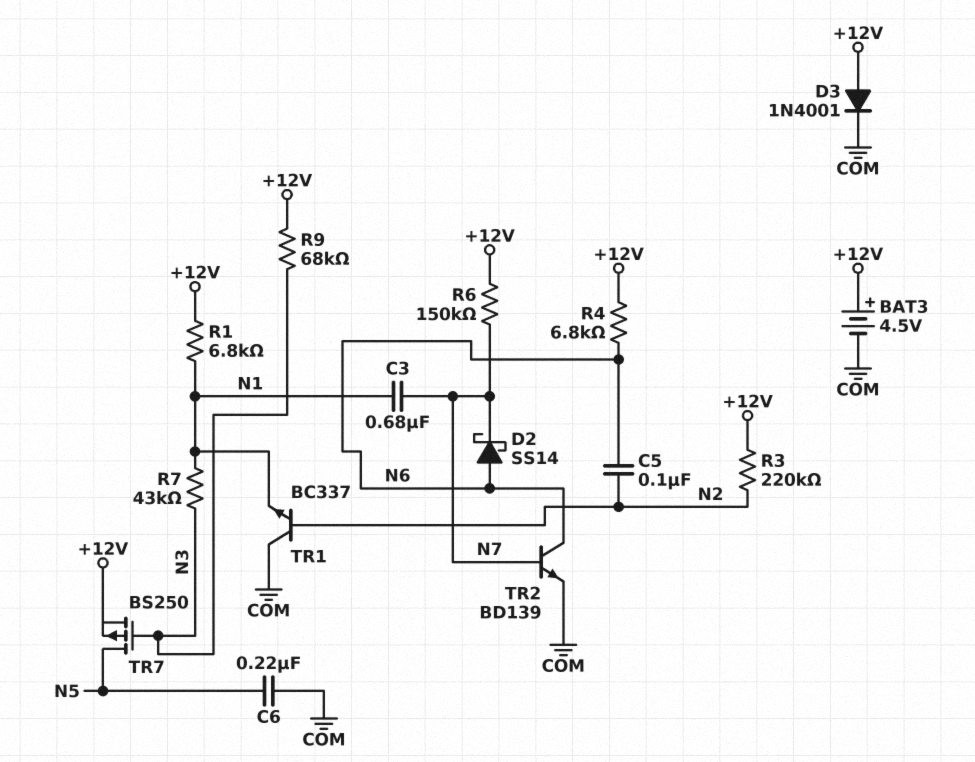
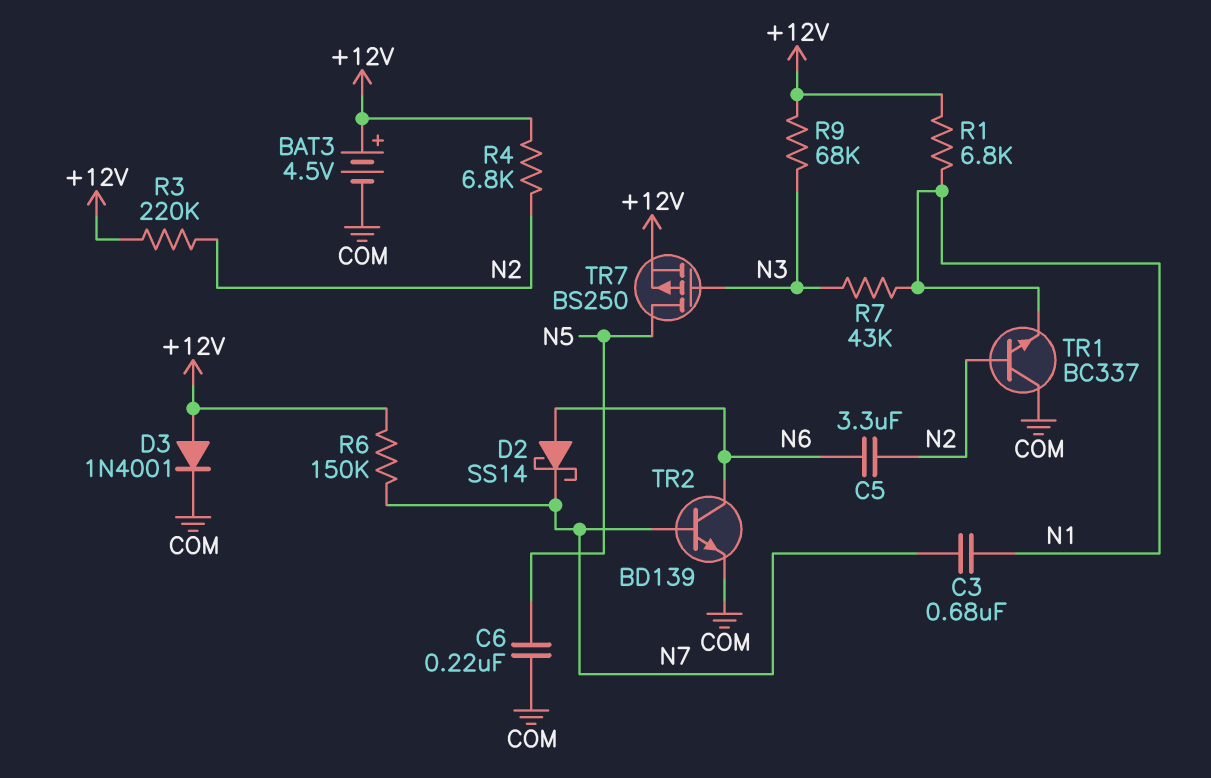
C5: 100nF (N2, N6) -> 3.3uF (N2, N6)
R4: 6.8k (+12V, N6) -> 6.8k (+12V, N2)

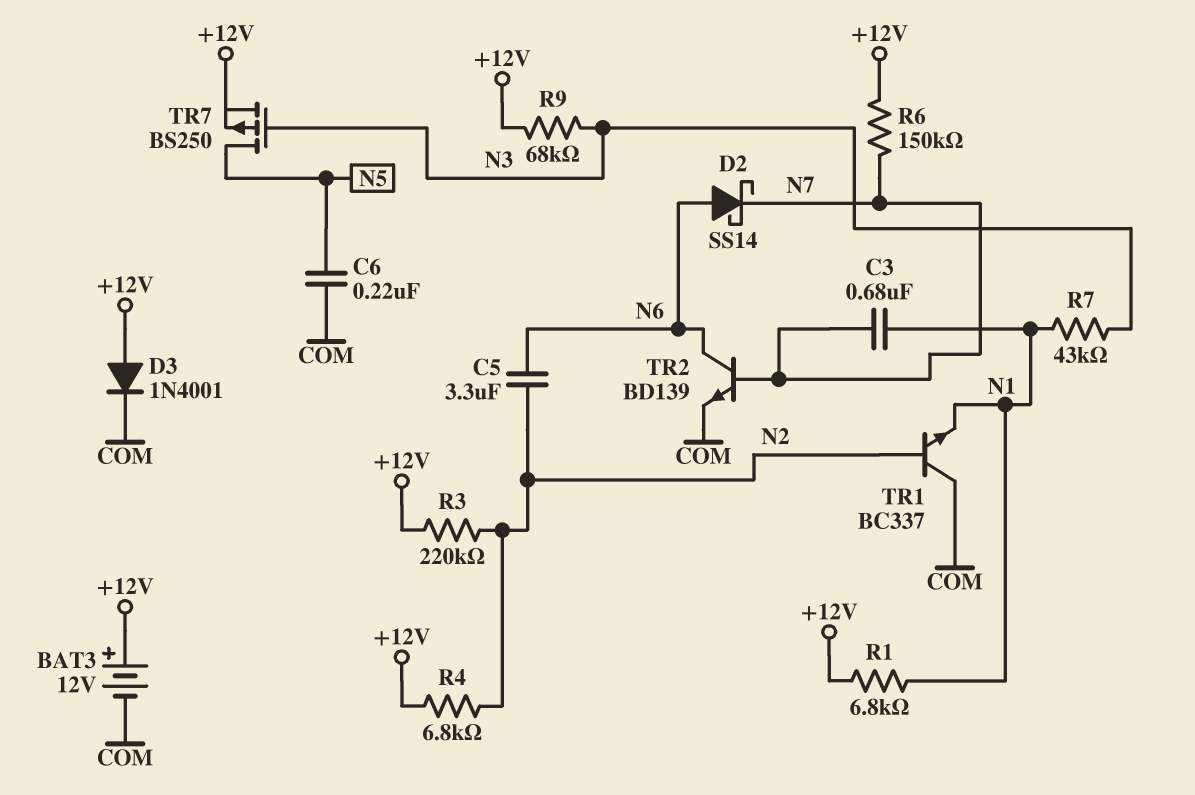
BAT3: 4.5V (plus +12V, minus COM) -> 12V (plus +12V, minus COM)

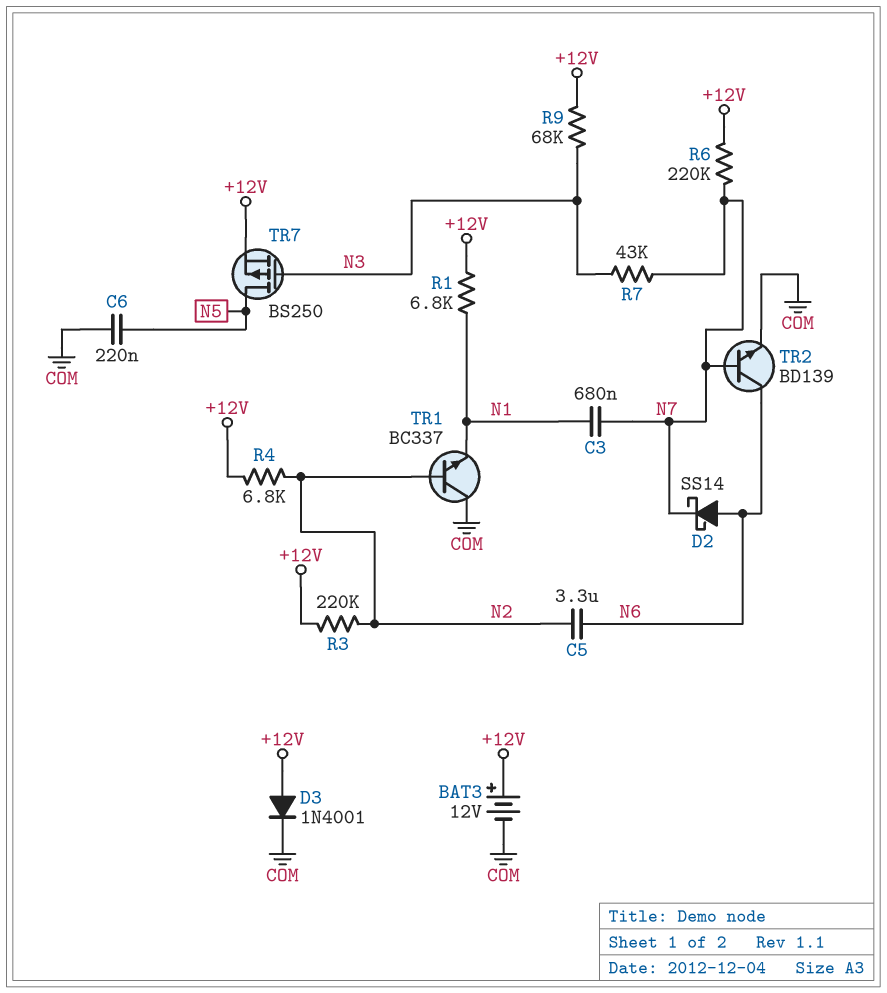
R6: 150k (+12V, N7) -> 220k (+12V, N7)
R7: 43k (N1, N3) -> 43k (N3, N7)

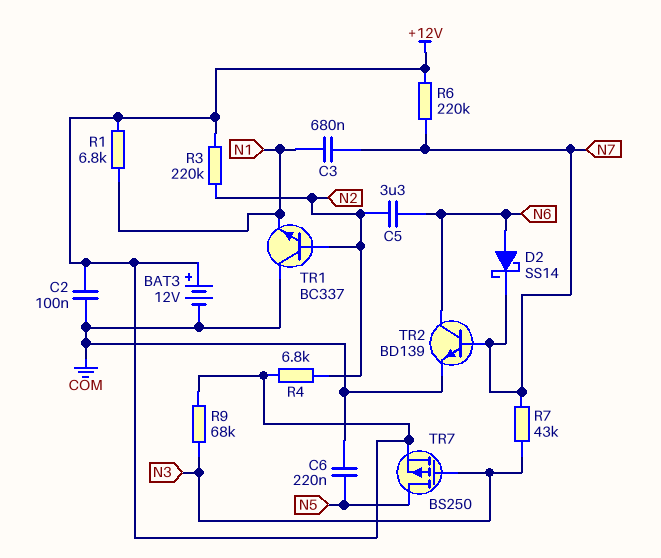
C2: none -> 100nF (+12V, COM)
D3: diode 1N4001 (A +12V, K COM) -> none

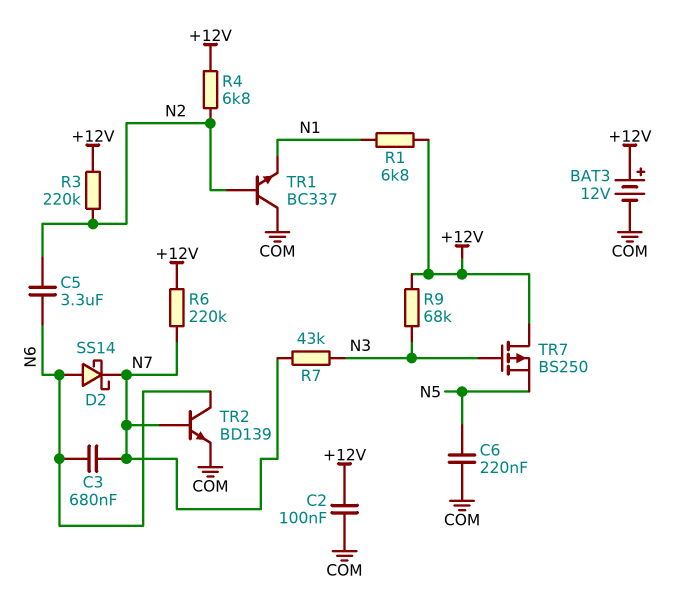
C3: 680nF (N1, N7) -> 680nF (N6, N7)
TR7: PMOS BS250 (G N3, D N5, S +12V) -> PMOS BS250 (G N3, D +12V, S N5)

